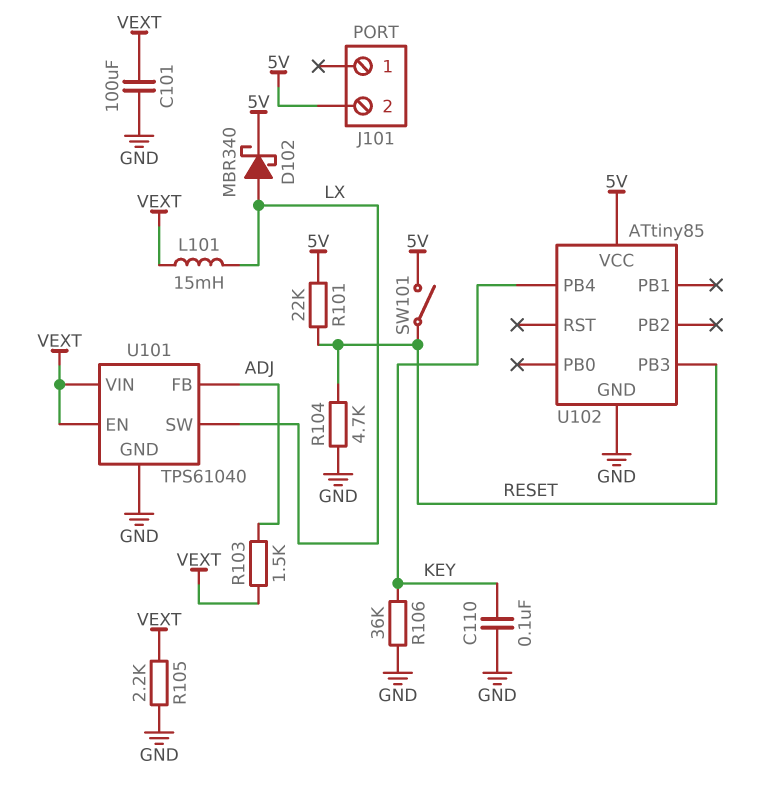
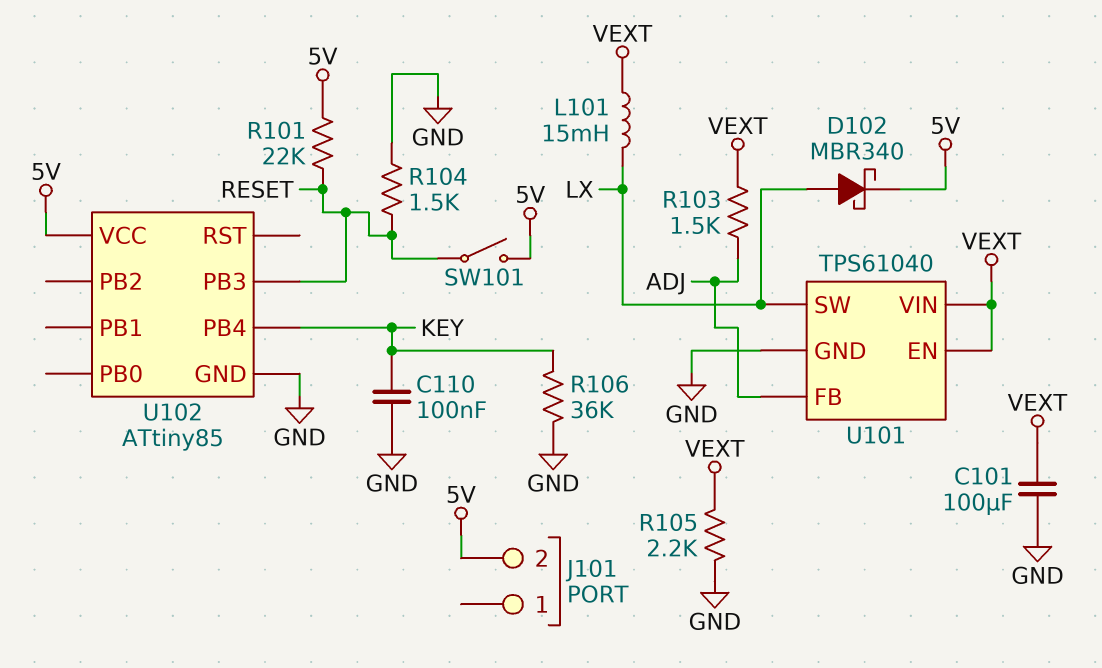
R104: 4.7k (GND, RESET) -> 1.5k (GND, RESET)

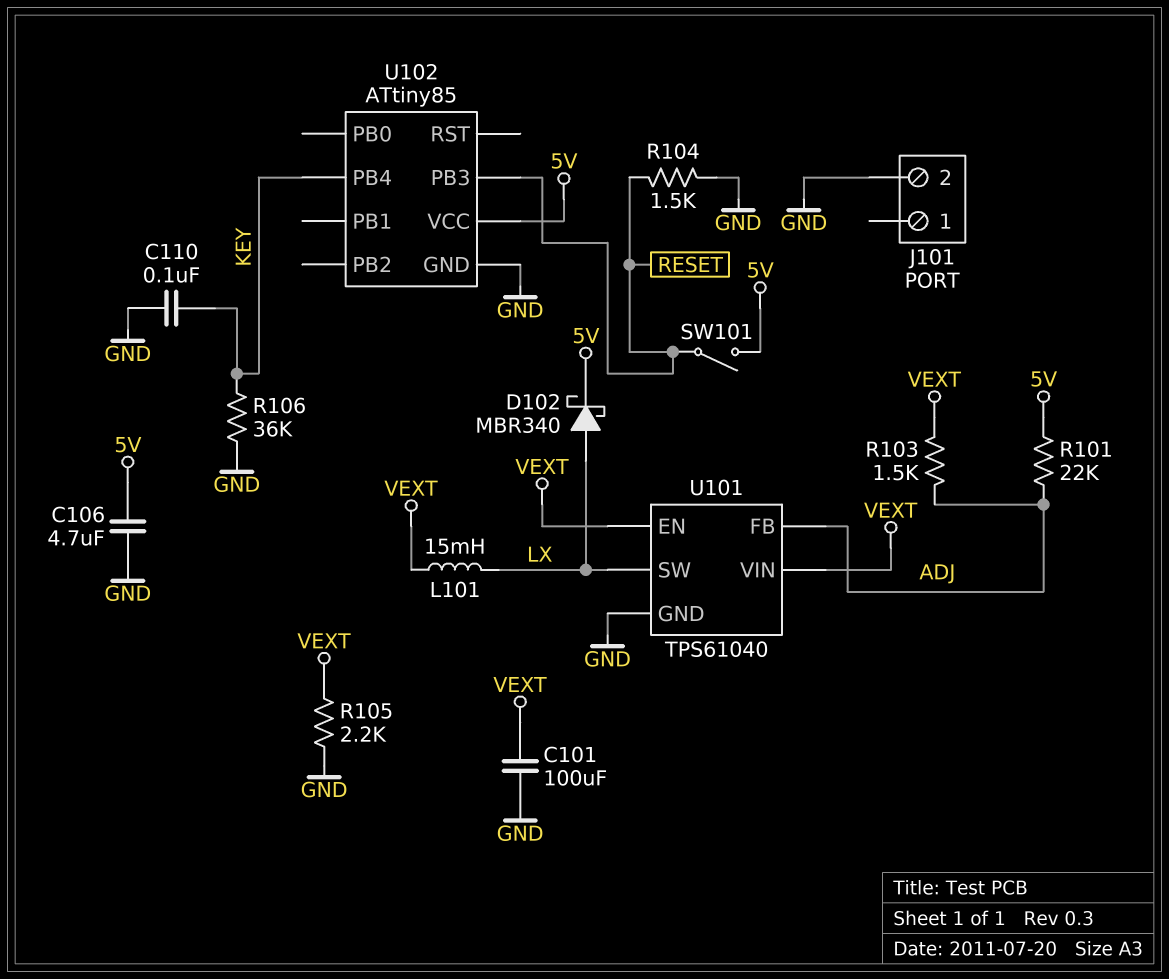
C106: none -> 4.7uF (5V, GND)
J101 pin 2: 5V -> GND
R101: 22k (5V, RESET) -> 22k (5V, ADJ)

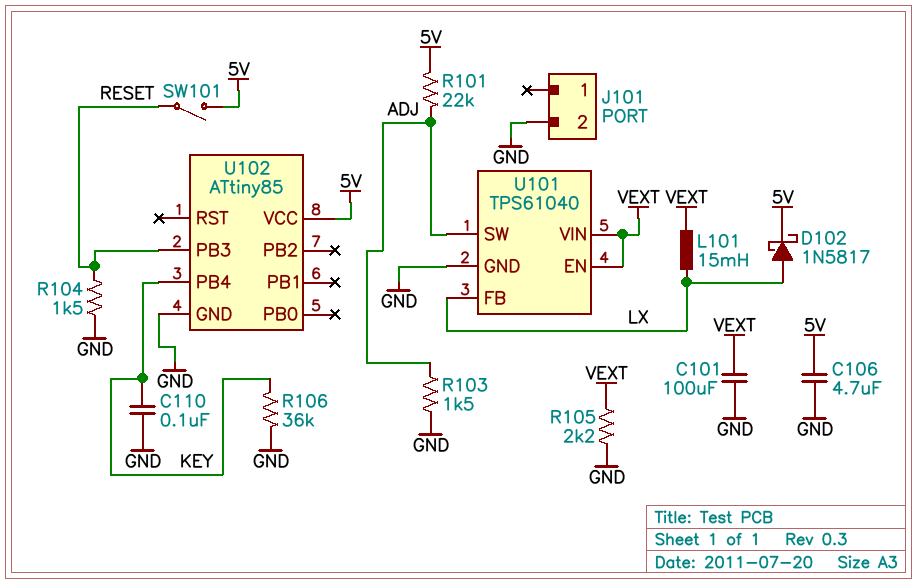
D102: schottky MBR340 (A LX, K 5V) -> schottky 1N5817 (A LX, K 5V)
R103: 1.5k (ADJ, VEXT) -> 1.5k (ADJ, GND)
U101 pin FB: ADJ -> LX
U101 pin SW: LX -> ADJ

